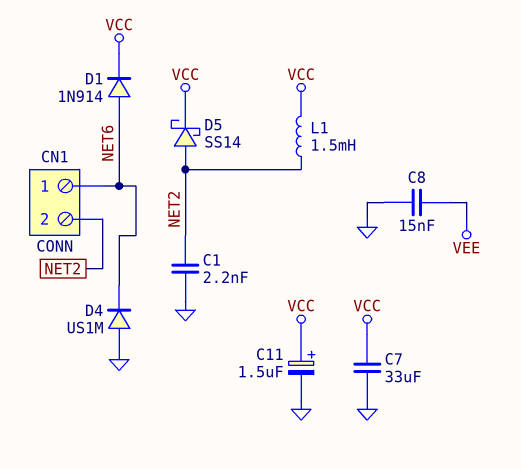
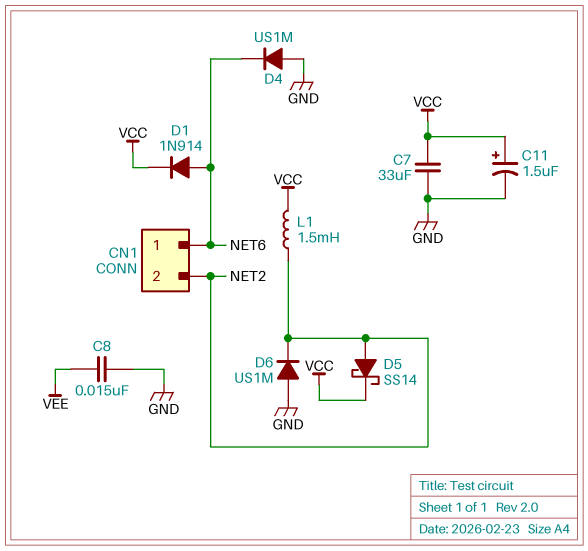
C1: 2.2nF (GND, NET2) -> none
D6: none -> diode US1M (A GND, K NET2)

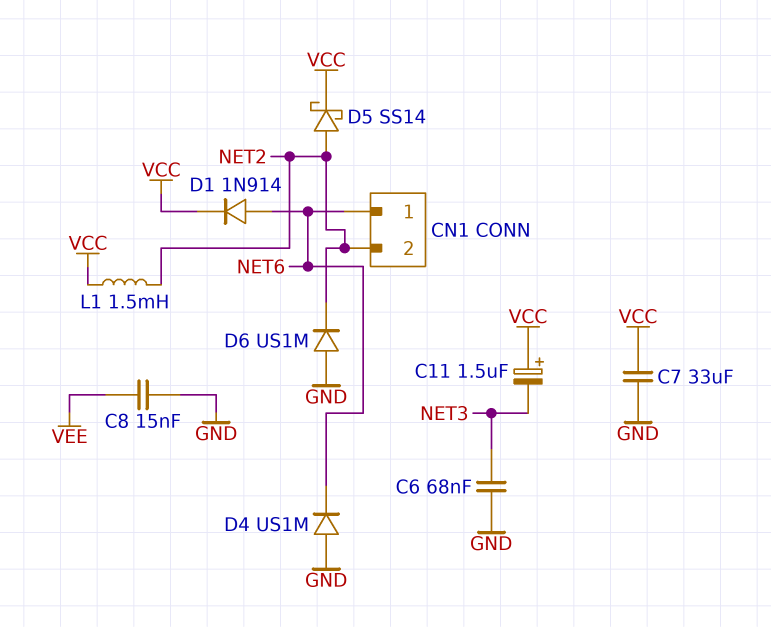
C6: none -> 68nF (GND, NET3)
C11: 1.5uF (plus VCC, minus GND) -> 1.5uF (plus VCC, minus NET3)

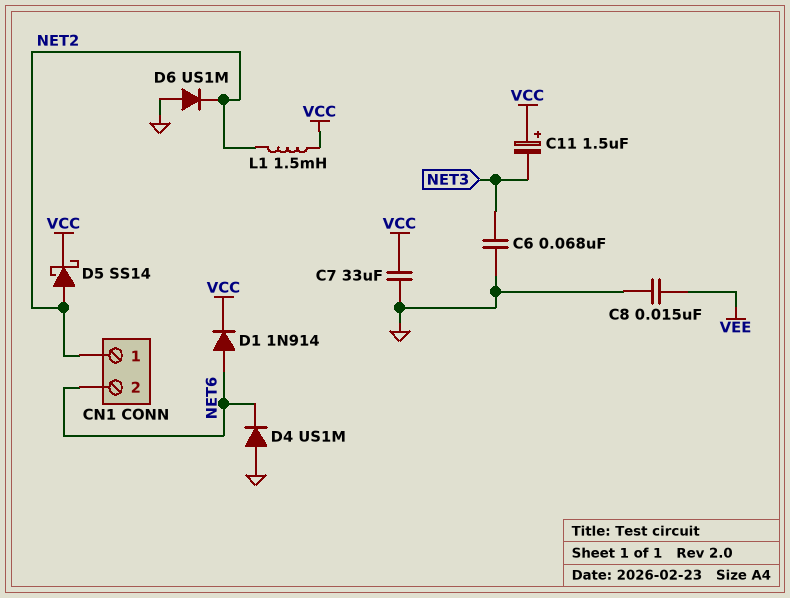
CN1 pin 1: NET6 -> NET2
CN1 pin 2: NET2 -> NET6

